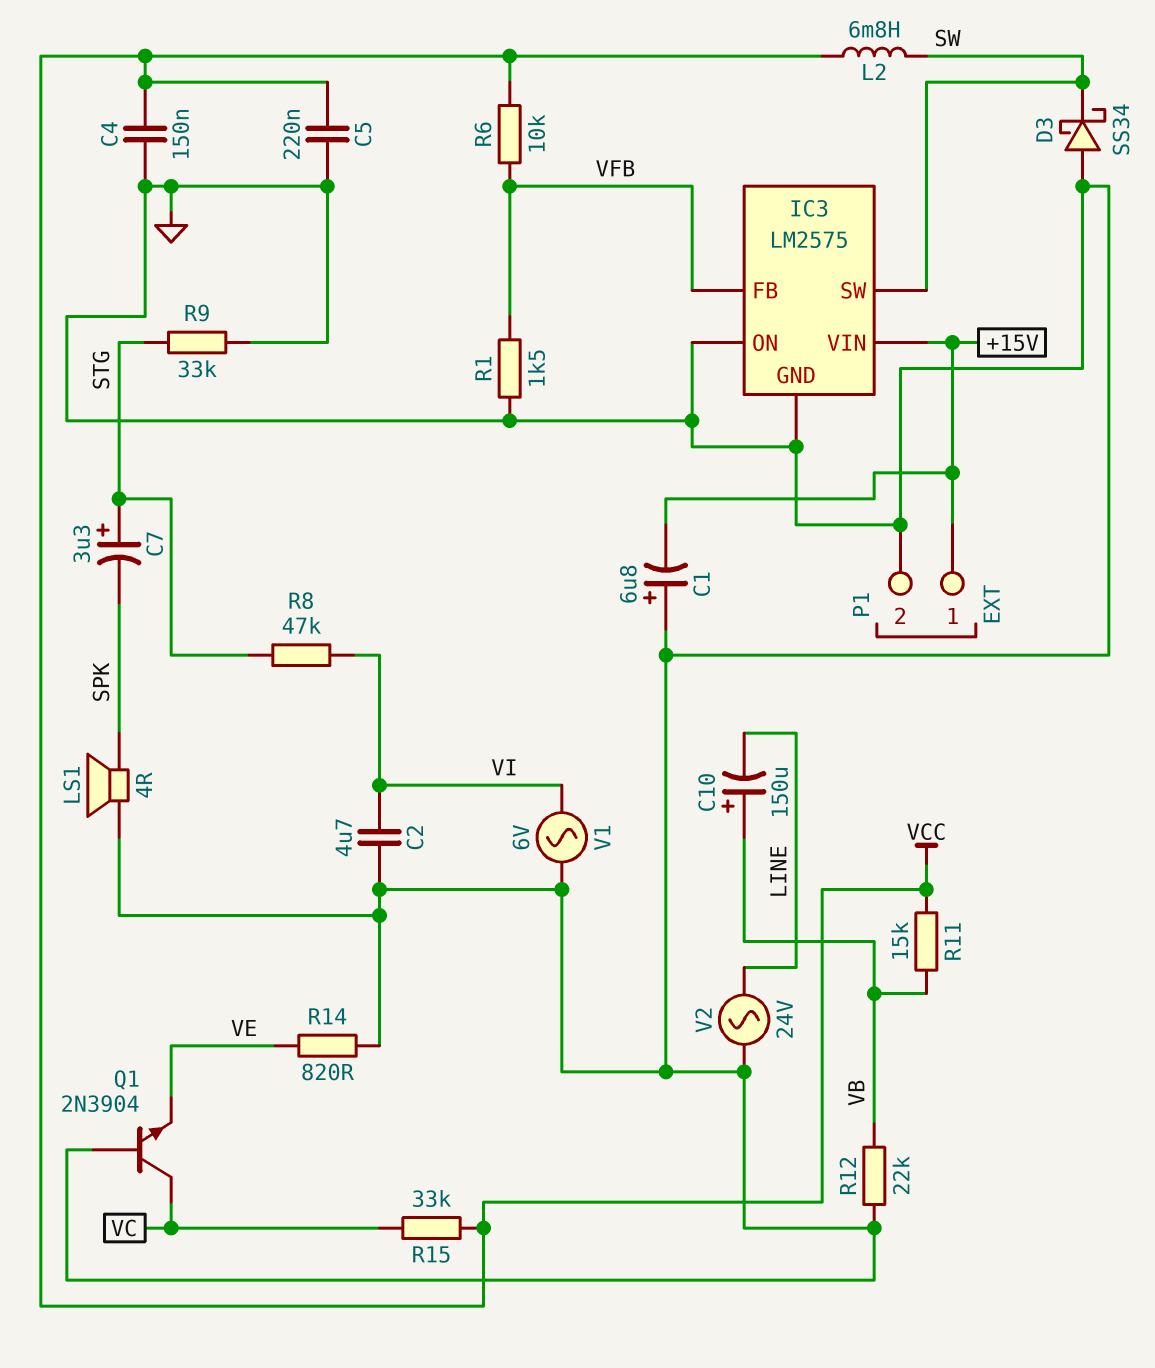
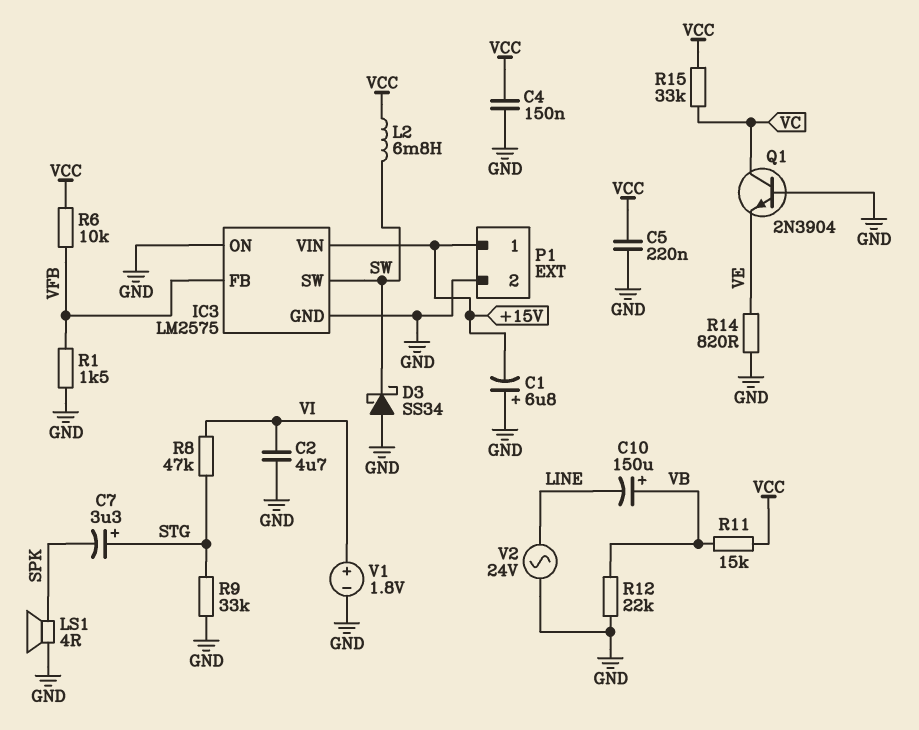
V1: AC 6V (GND, VI) -> 1.8V (plus VI, minus GND)

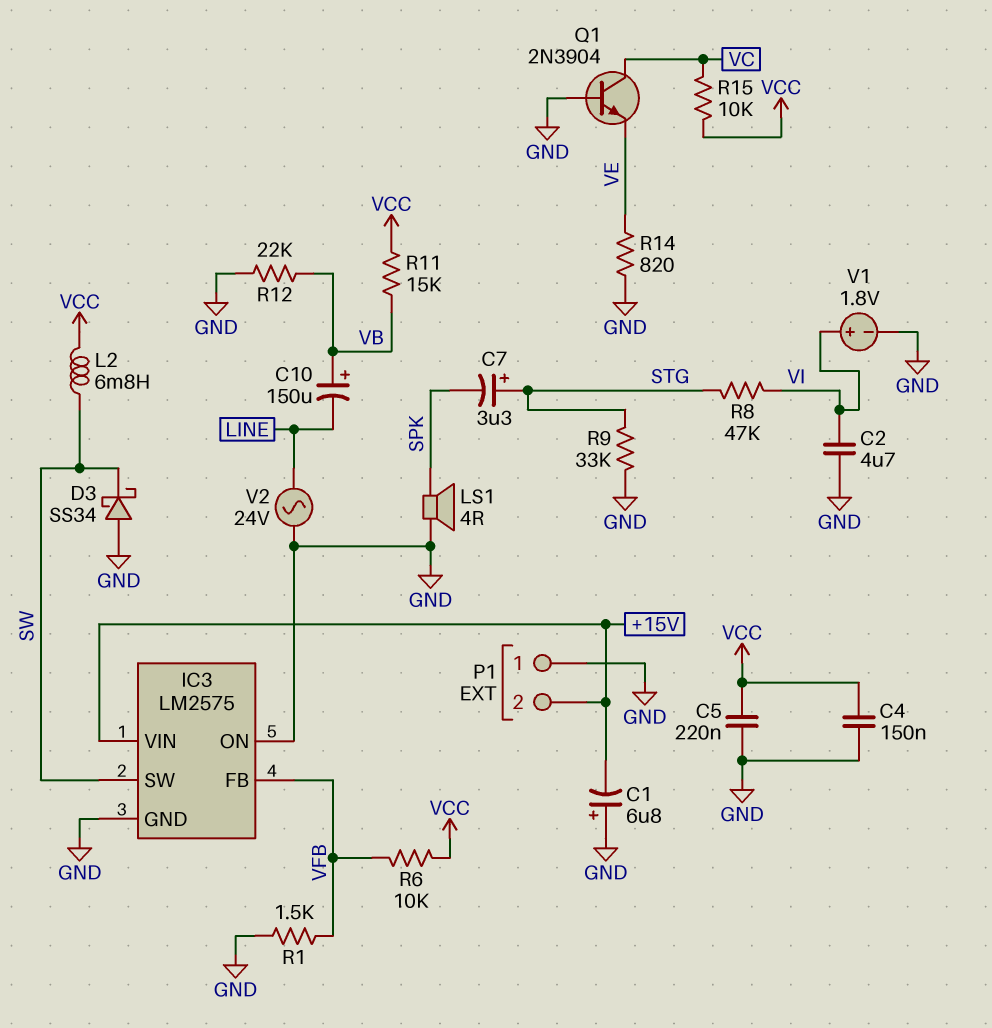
P1 pin 1: +15V -> GND
P1 pin 2: GND -> +15V
R15: 33k (VC, VCC) -> 10k (VC, VCC)

